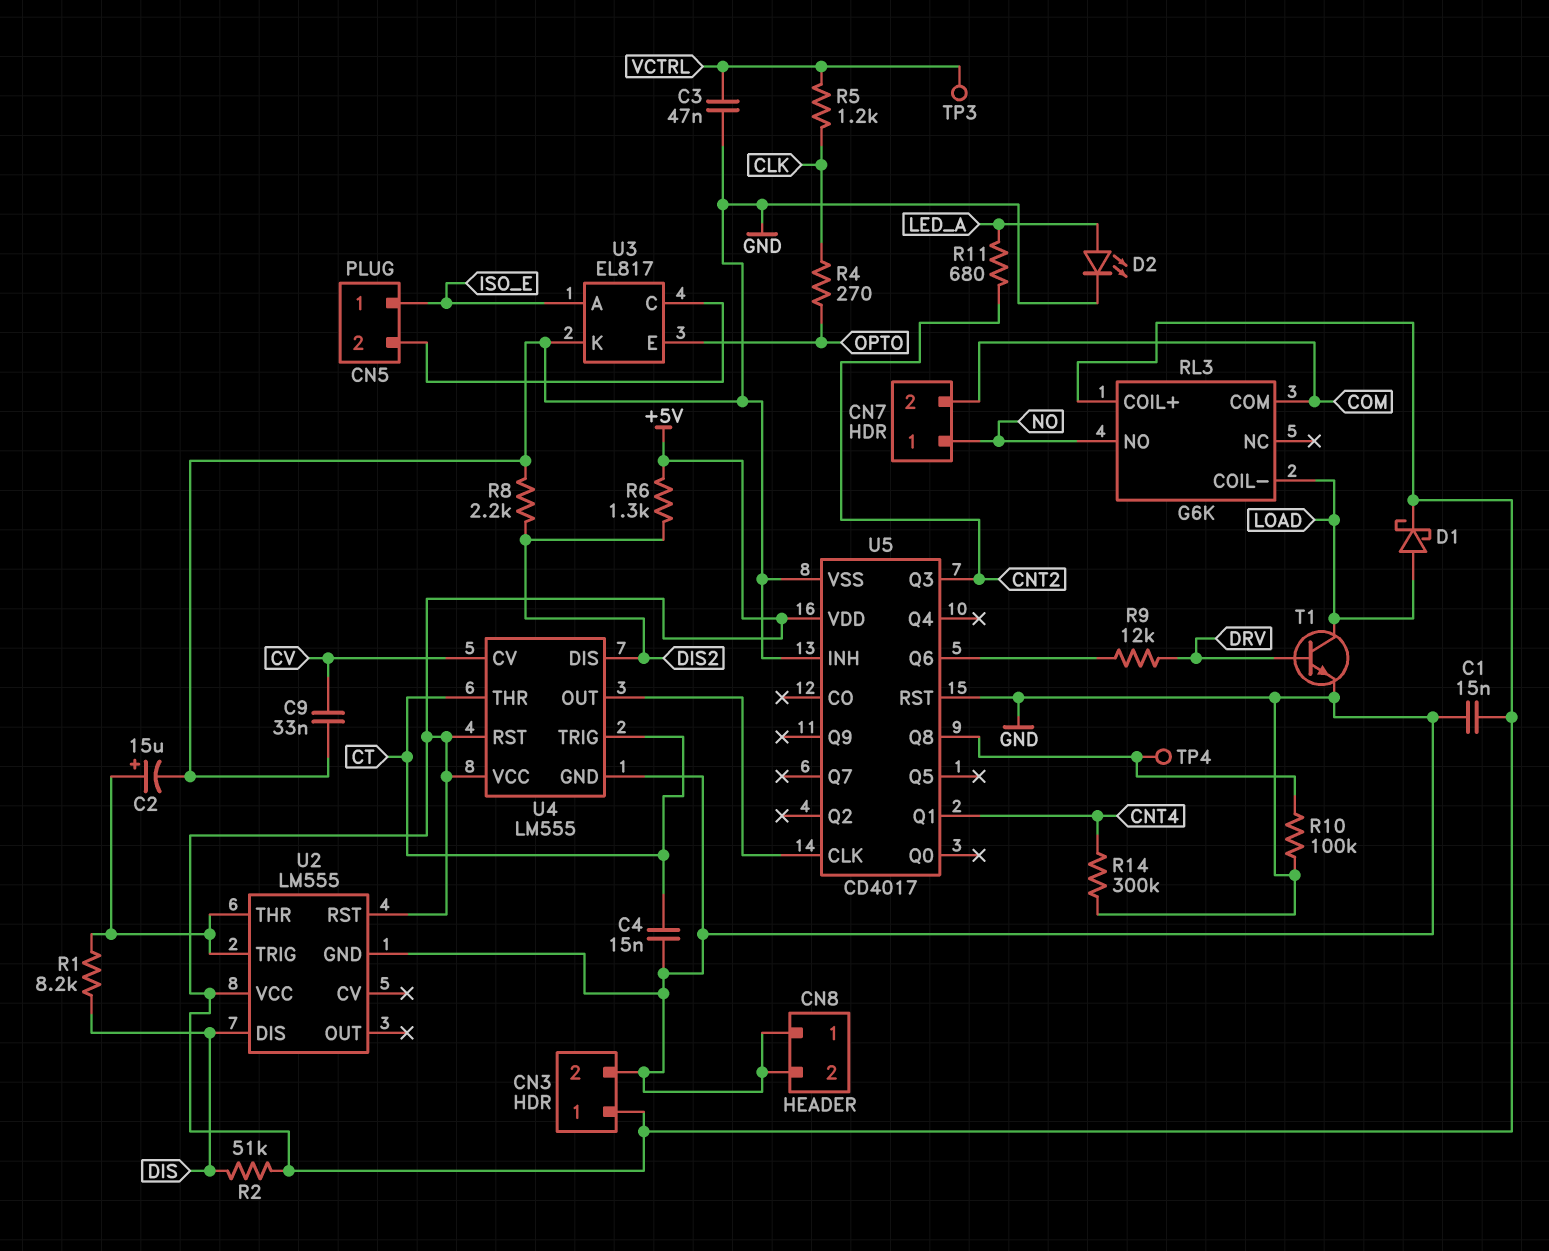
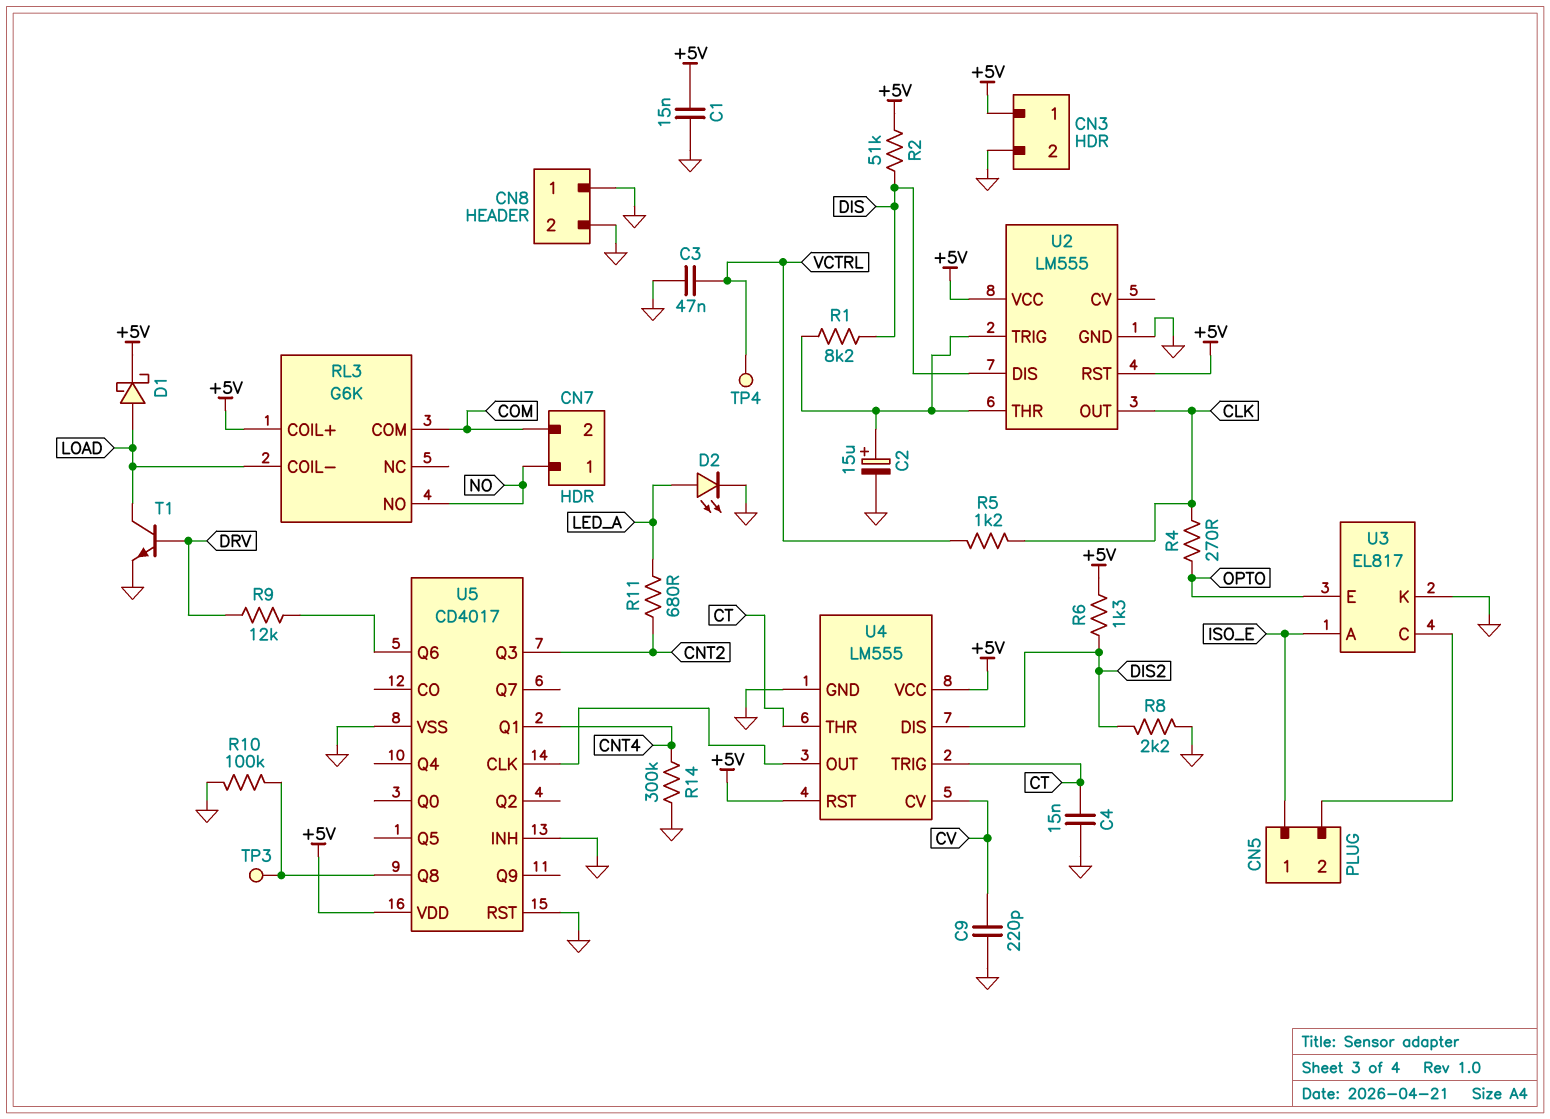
C9: 33nF (CV, GND) -> 220pF (CV, GND)
TP3: test point (VCTRL) -> test point (U5/Q8)
TP4: test point (U5/Q8) -> test point (VCTRL)
U2 pin OUT: none -> CLK

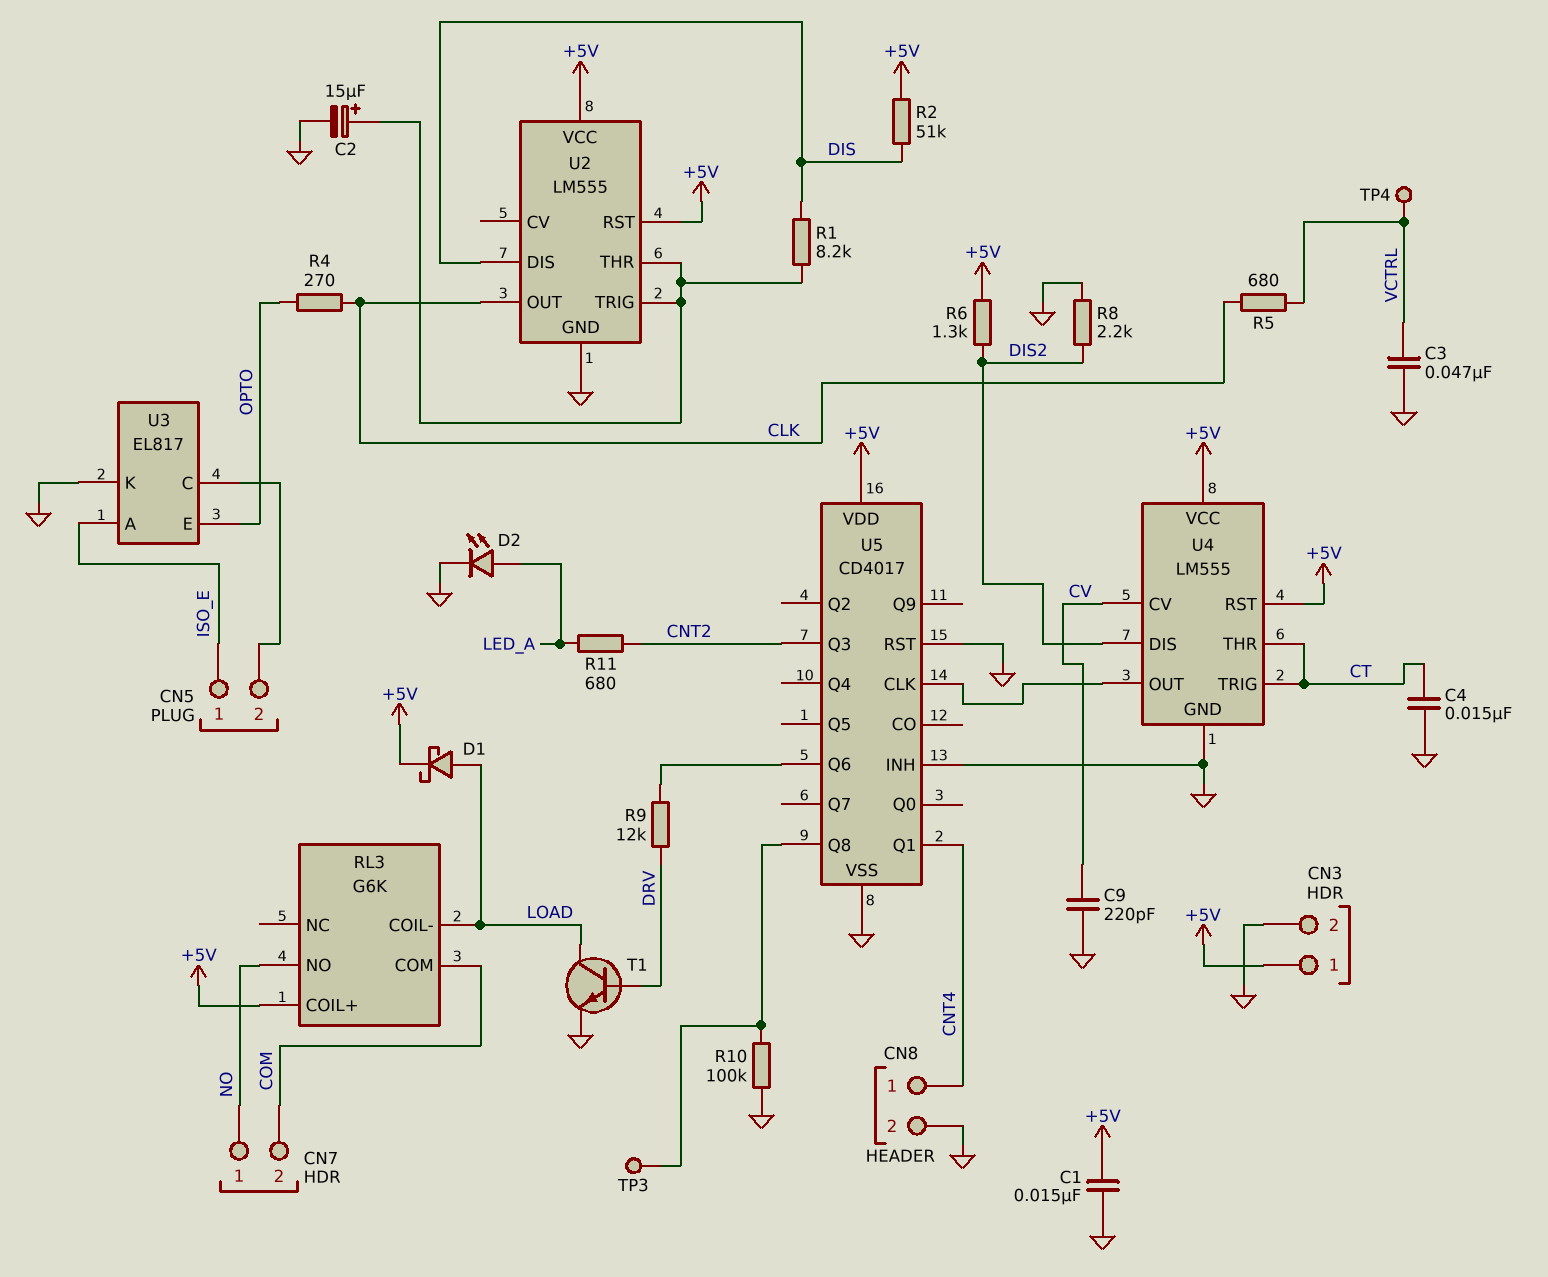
CN8 pin 1: GND -> CNT4
R5: 1.2k (CLK, VCTRL) -> 680 (CLK, VCTRL)
R14: 300k (CNT4, GND) -> none

